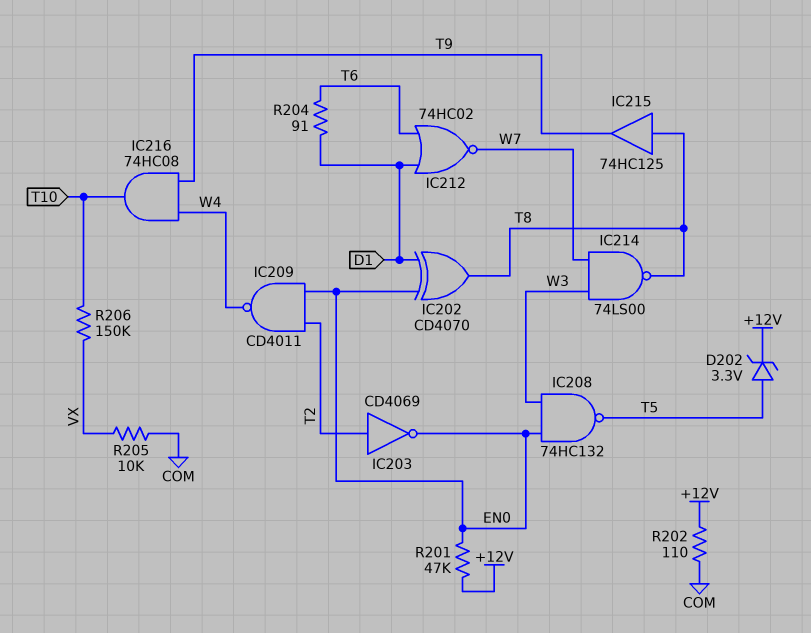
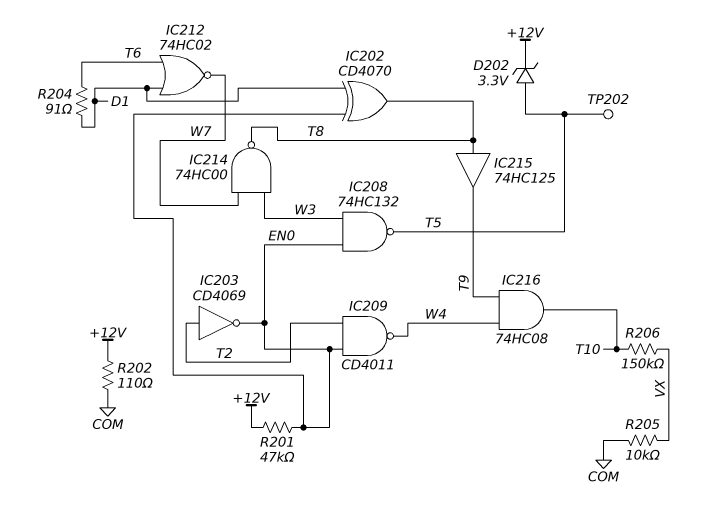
IC214: NAND 74LS00 (in W3, in W7, out T8) -> NAND 74HC00 (in W3, in W7, out T8)
TP202: none -> test point (T5)

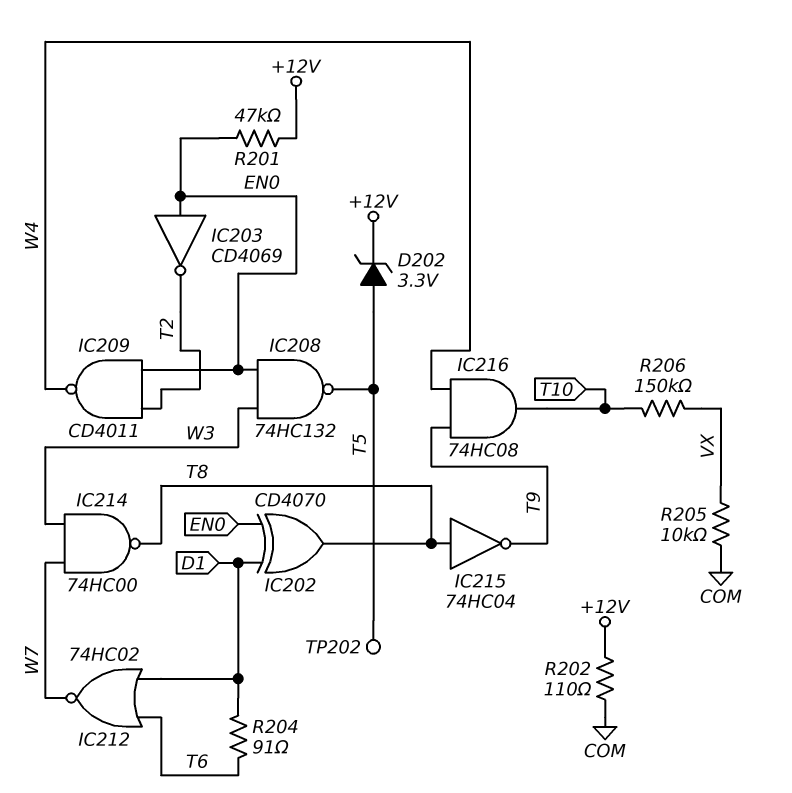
IC203: NOT CD4069 (in T2, out EN0) -> NOT CD4069 (in EN0, out T2)
IC215: buffer 74HC125 (in T8, out T9) -> NOT 74HC04 (in T8, out T9)

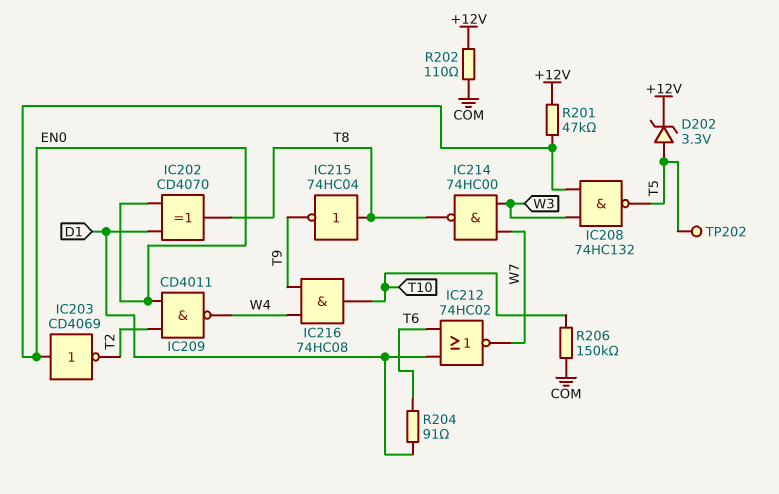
R205: 10k (COM, VX) -> none
R206: 150k (T10, VX) -> 150k (COM, T10)

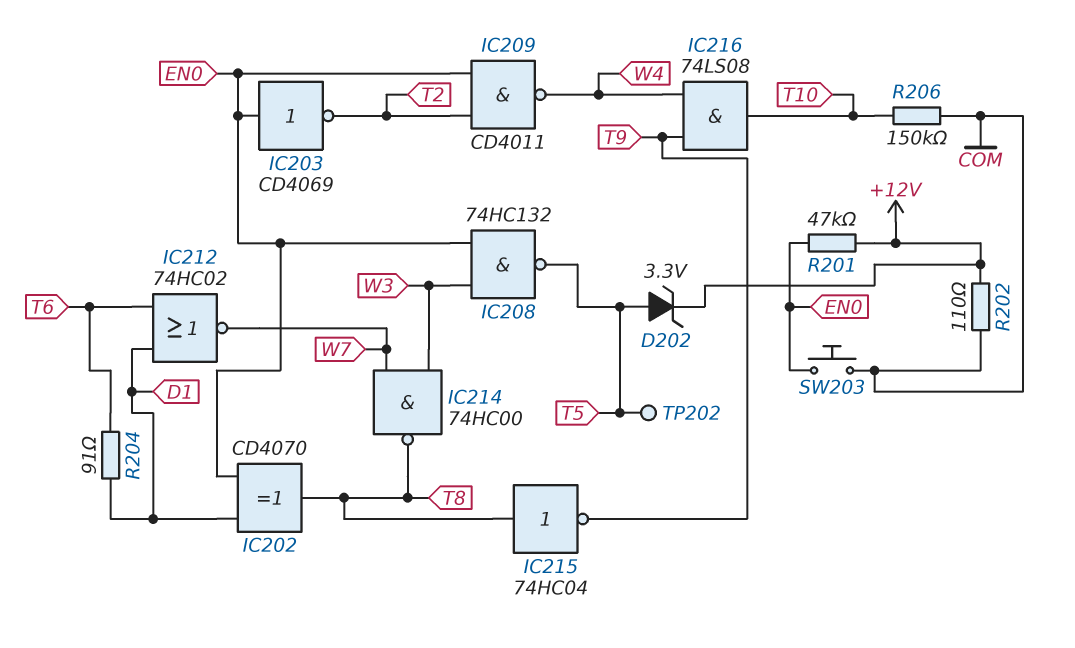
IC216: AND 74HC08 (in T9, in W4, out T10) -> AND 74LS08 (in T9, in W4, out T10)
SW203: none -> button (COM, EN0)

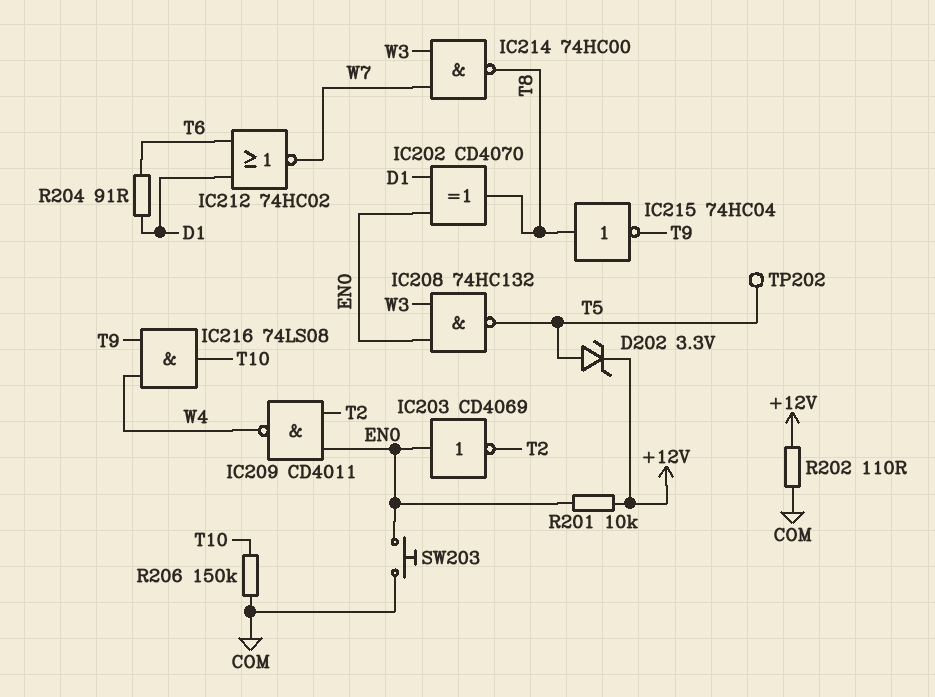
R201: 47k (+12V, EN0) -> 10k (+12V, EN0)

